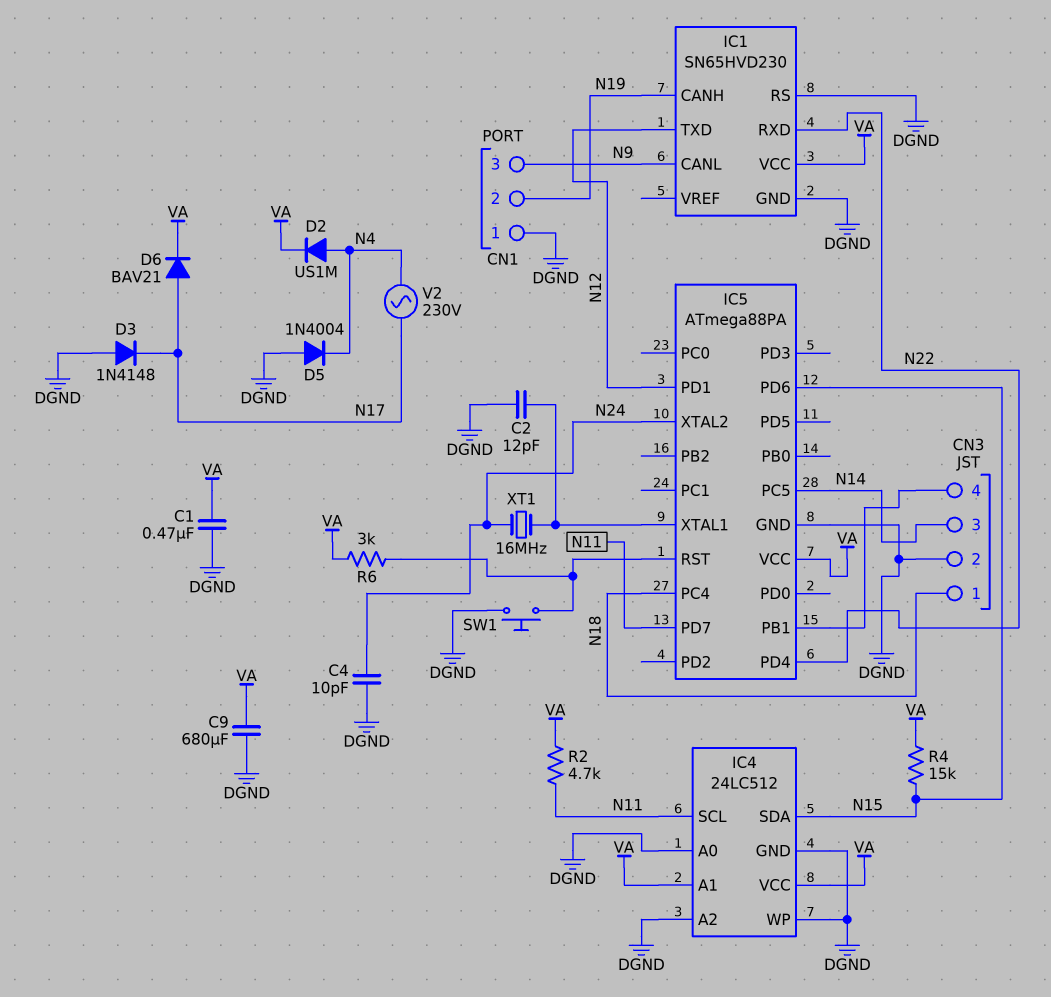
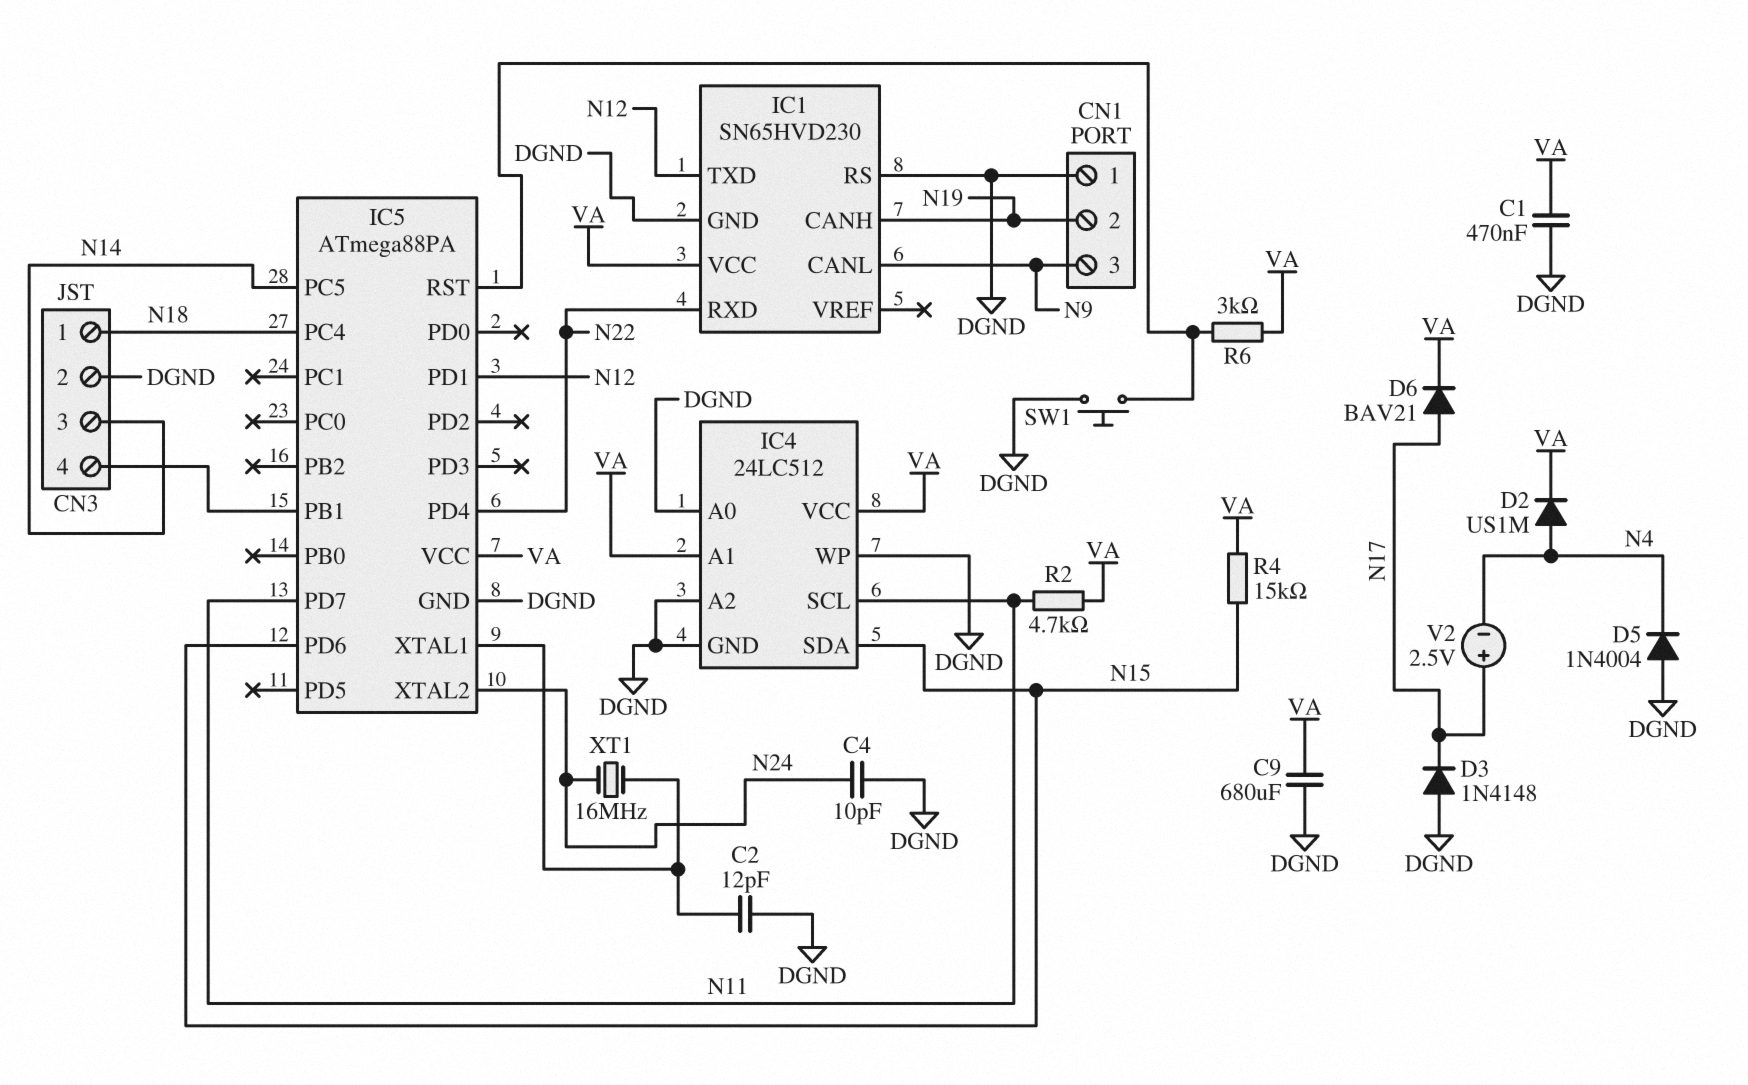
V2: AC 230V (N4, N17) -> 2.5V (plus N17, minus N4)

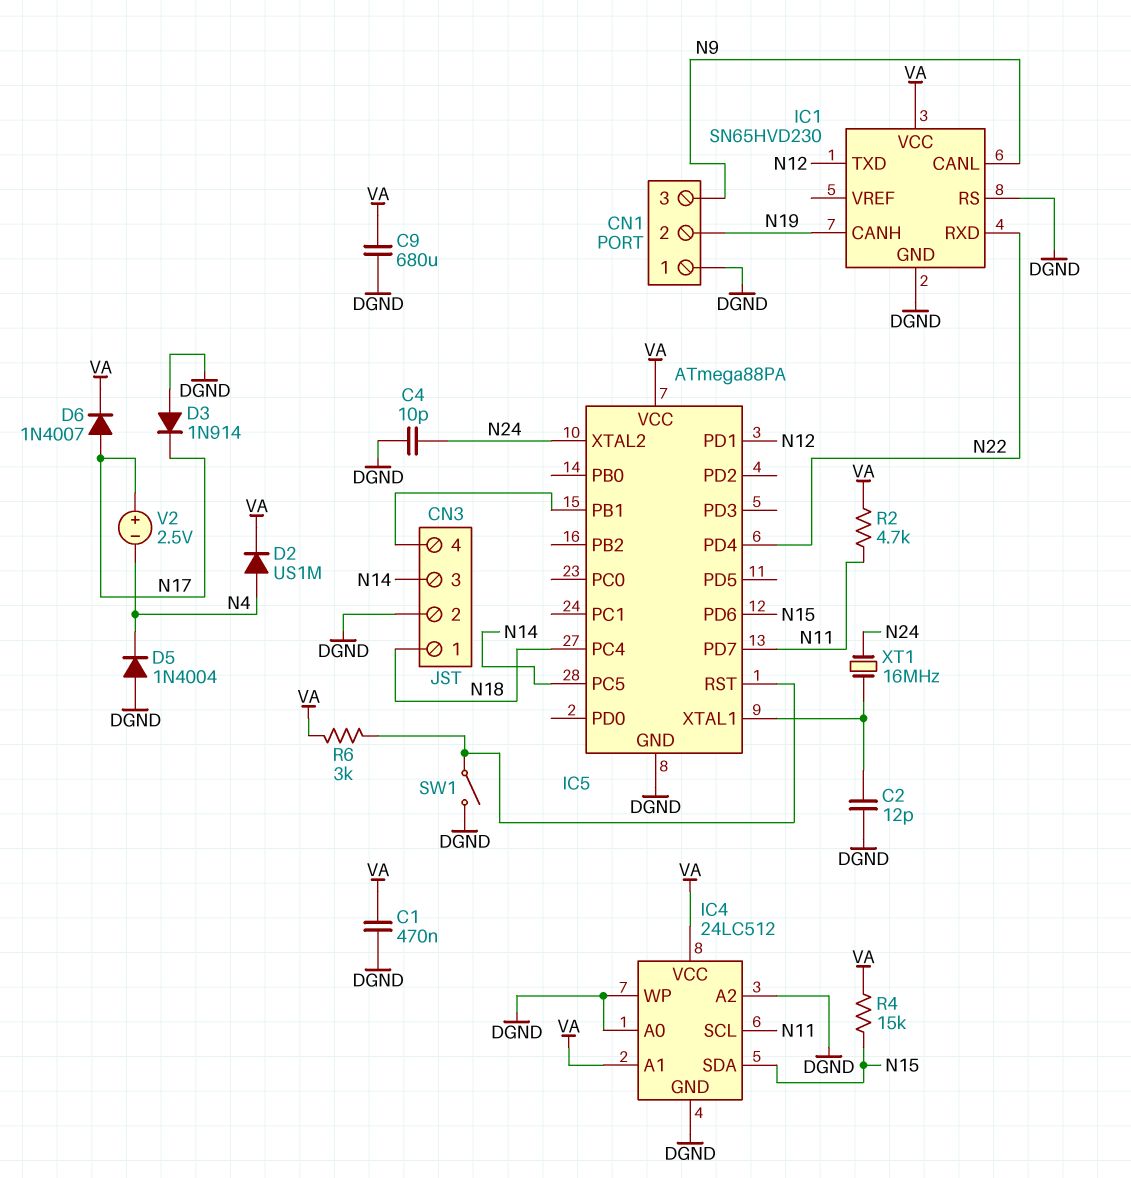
D3: diode 1N4148 (A DGND, K N17) -> diode 1N914 (A DGND, K N17)
D6: diode BAV21 (A N17, K VA) -> diode 1N4007 (A N17, K VA)
SW1: button (DGND, IC5/RST) -> switch (DGND, IC5/RST)

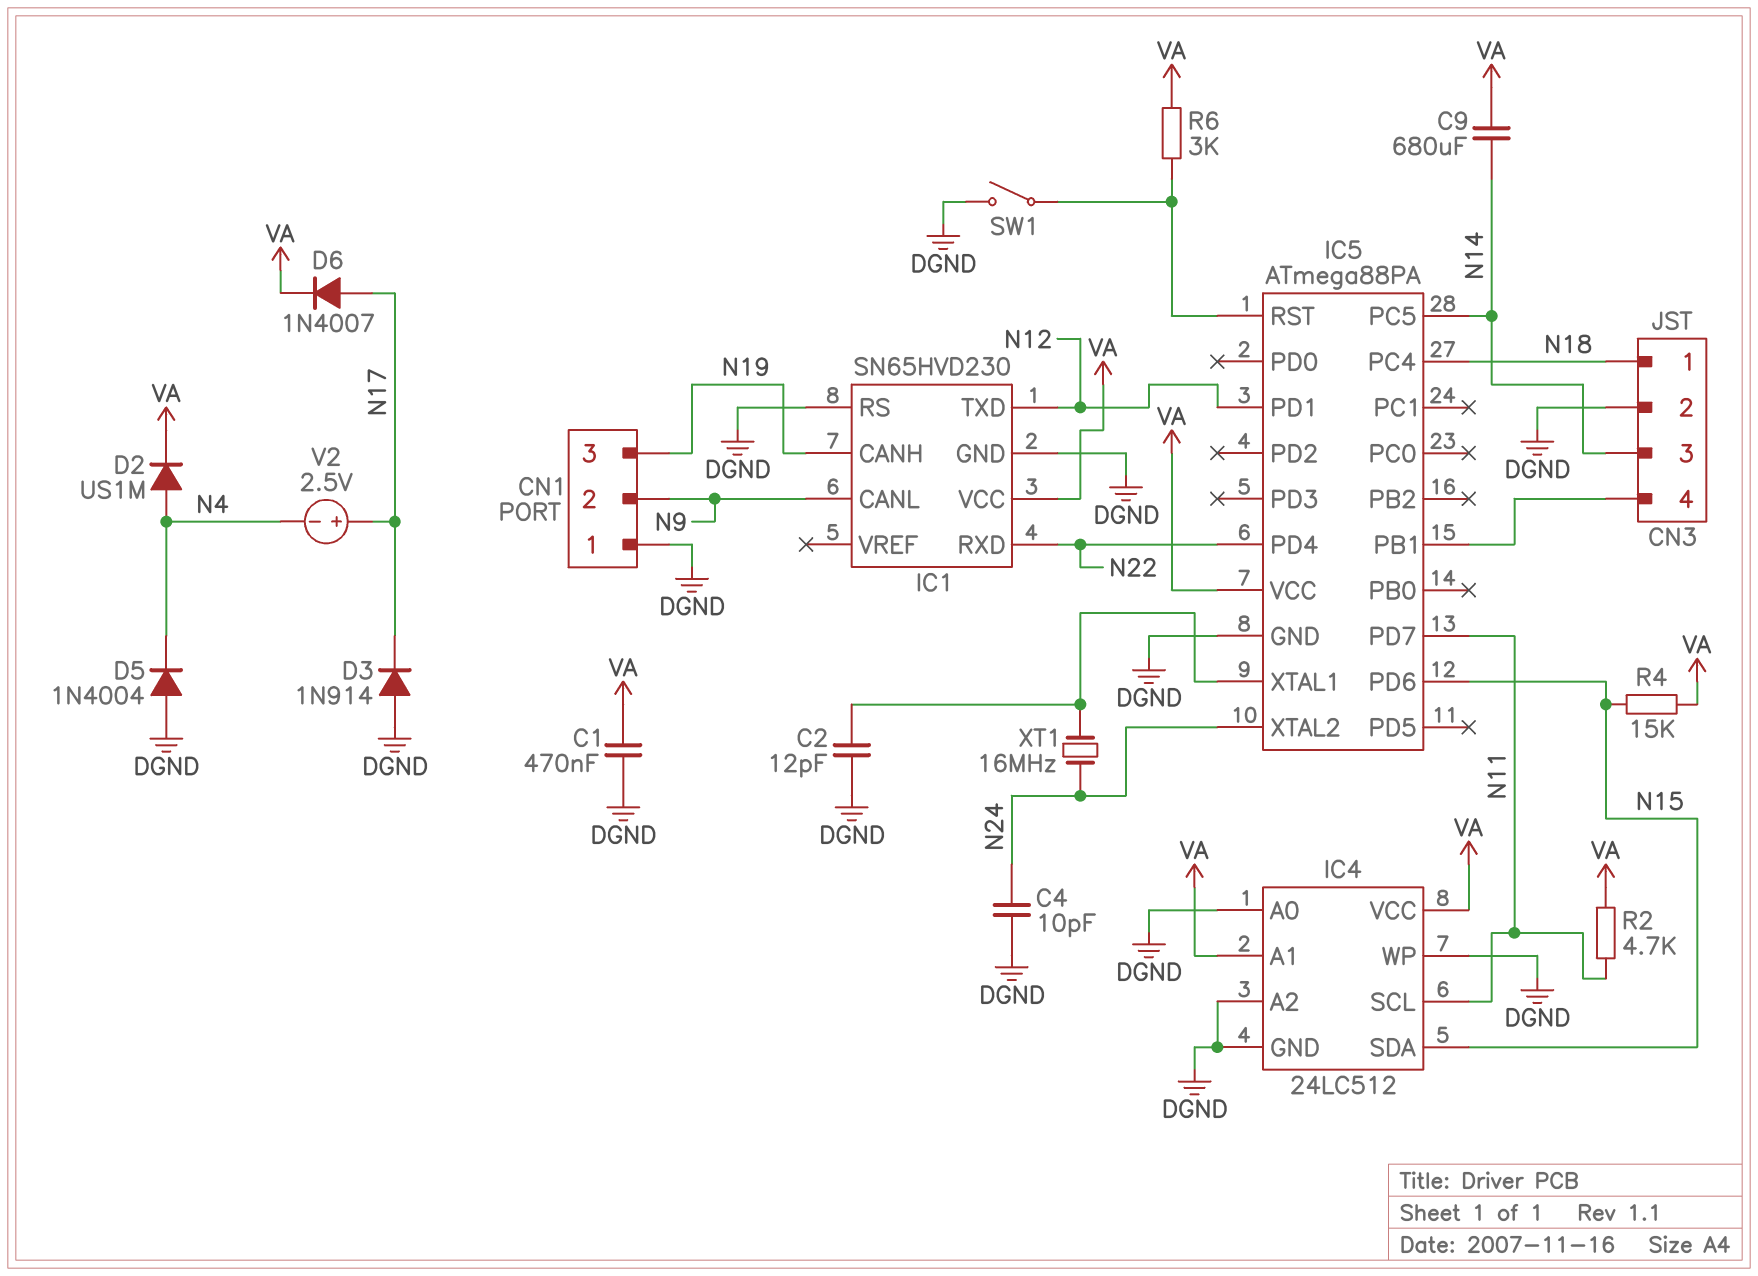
C9: 680uF (DGND, VA) -> 680uF (N14, VA)
CN1 pin 2: N19 -> N9
CN1 pin 3: N9 -> N19

